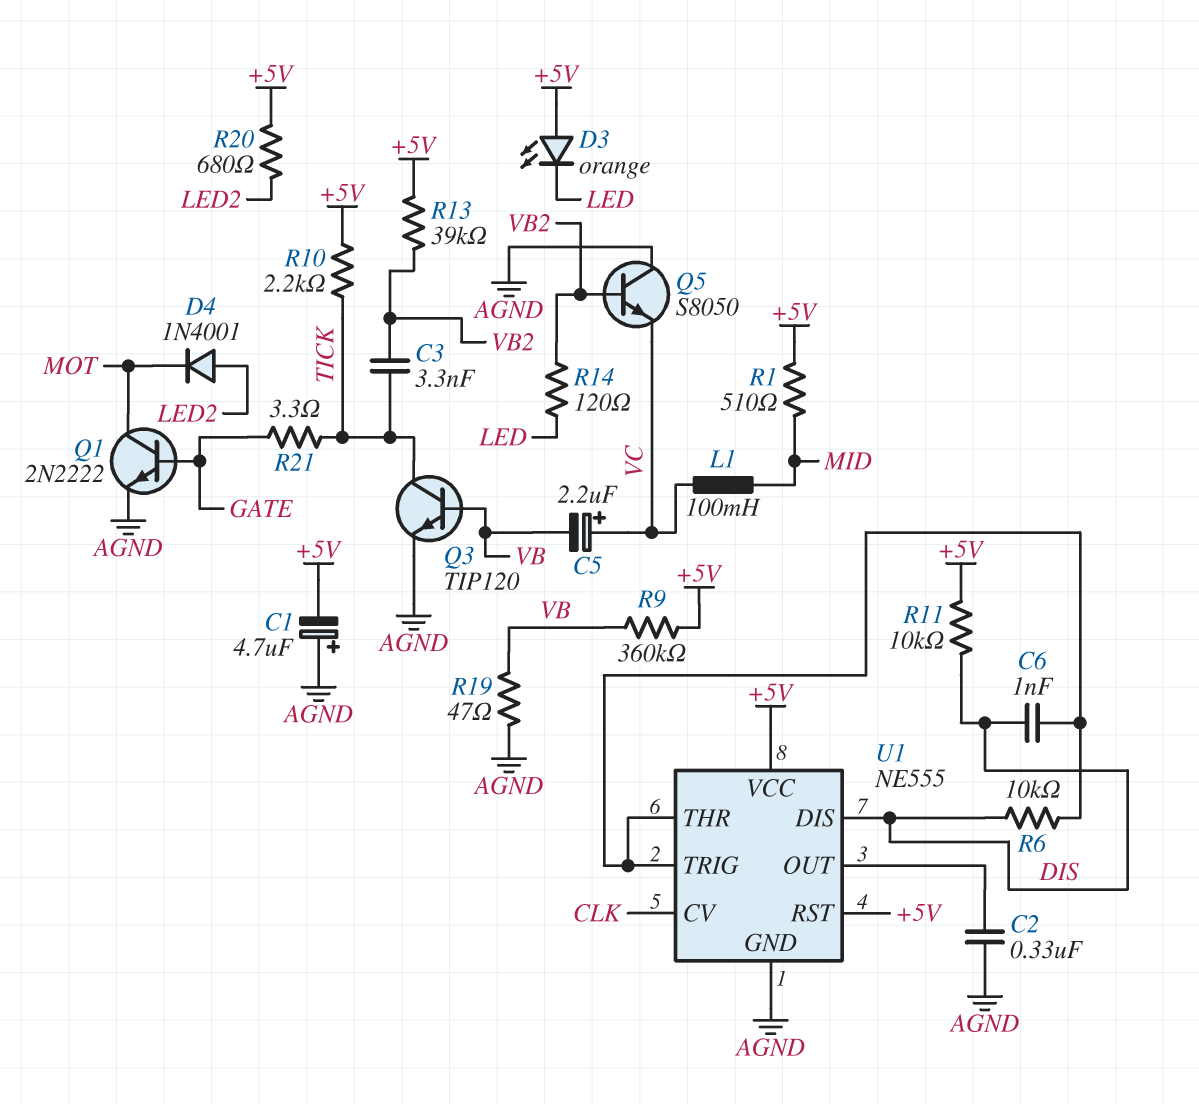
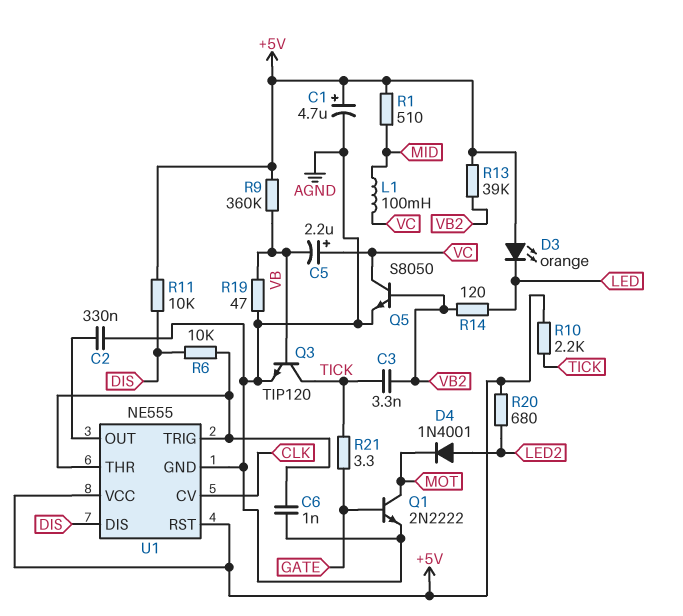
C1: 4.7uF (plus AGND, minus +5V) -> 4.7uF (plus +5V, minus AGND)
C6: 1nF (DIS, U1/THR) -> 1nF (AGND, U1/THR)
Q5: NPN S8050 (B VB2, C AGND, E VC) -> NPN S8050 (B VB2, C VC, E AGND)

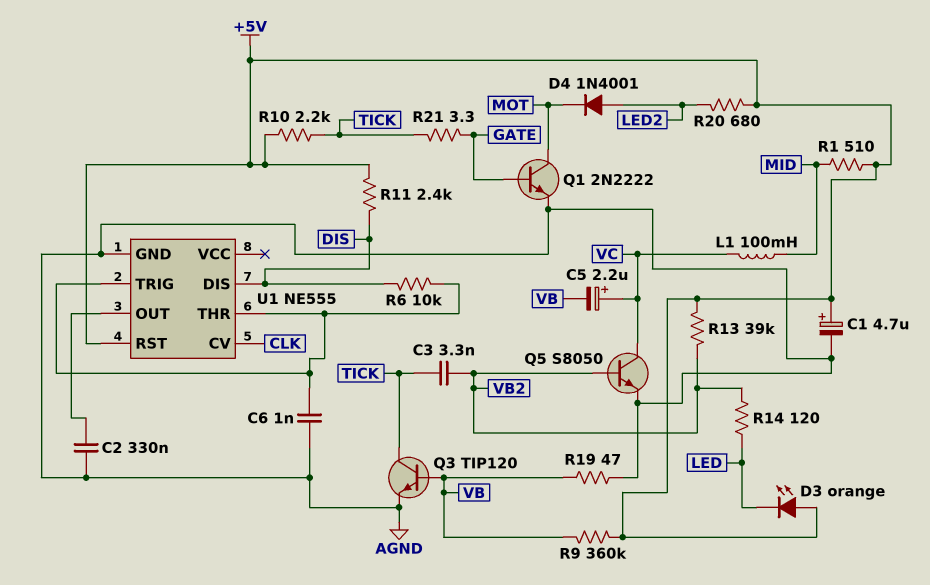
R11: 10k (+5V, DIS) -> 2.4k (+5V, DIS)
U1 pin VCC: +5V -> none

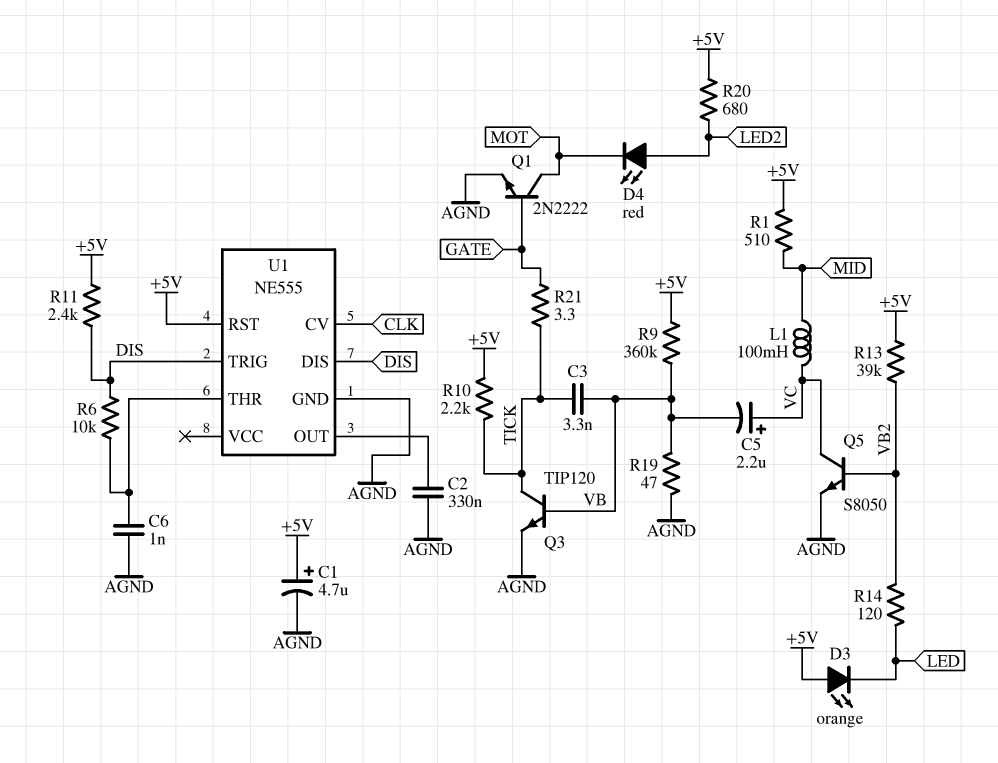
C3: 3.3nF (TICK, VB2) -> 3.3nF (TICK, VB)
D4: diode 1N4001 (A LED2, K MOT) -> LED red (A LED2, K MOT)
U1 pin TRIG: U1/THR -> DIS

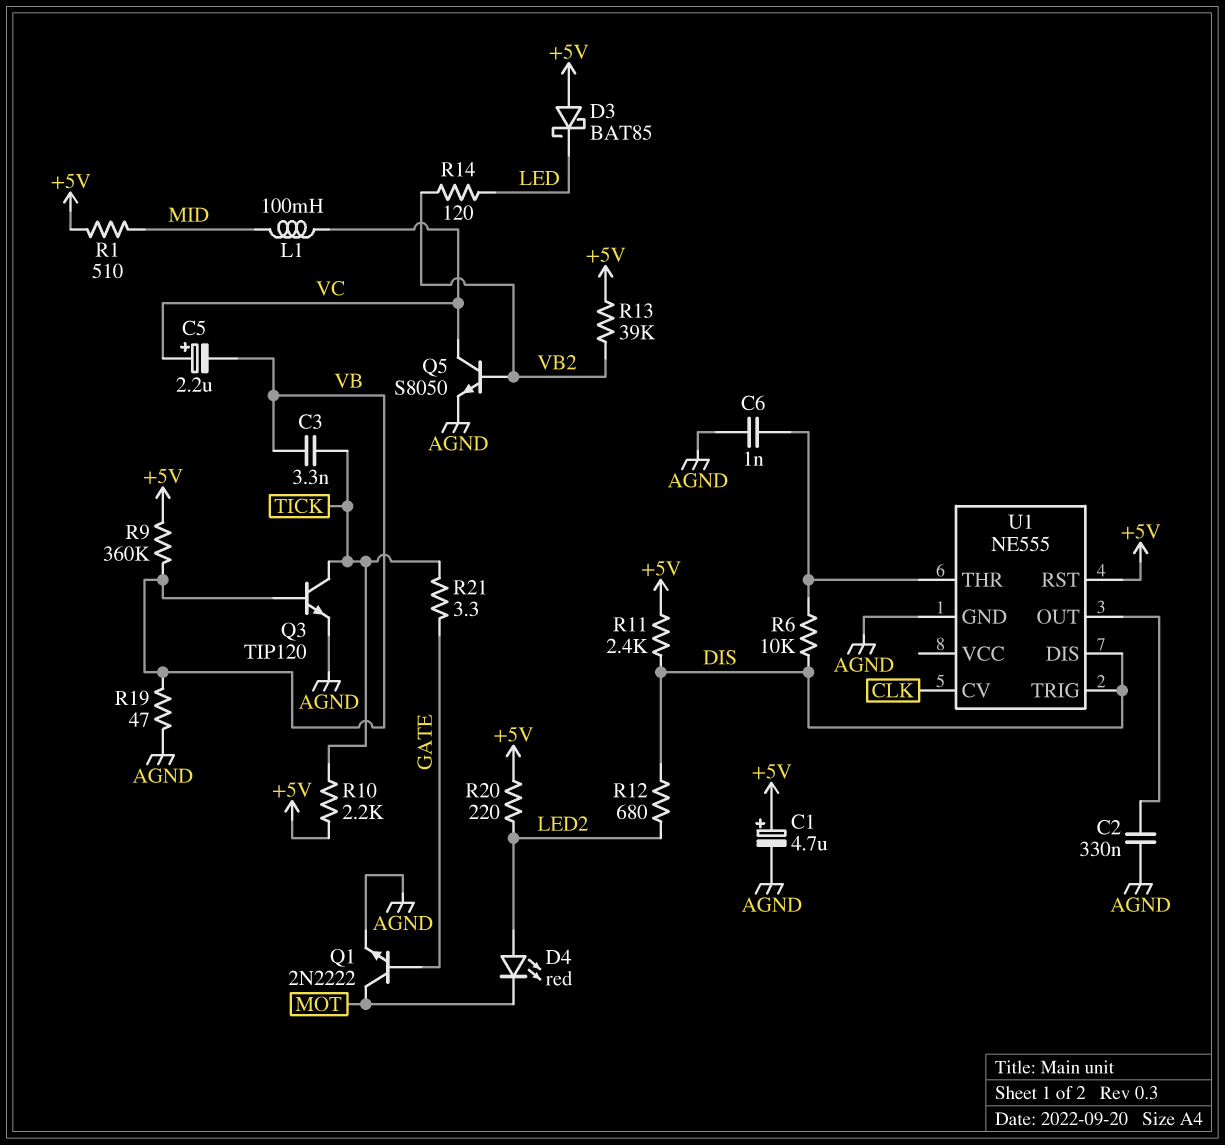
D3: LED orange (A +5V, K LED) -> schottky BAT85 (A +5V, K LED)
R12: none -> 680 (DIS, LED2)
R20: 680 (+5V, LED2) -> 220 (+5V, LED2)

